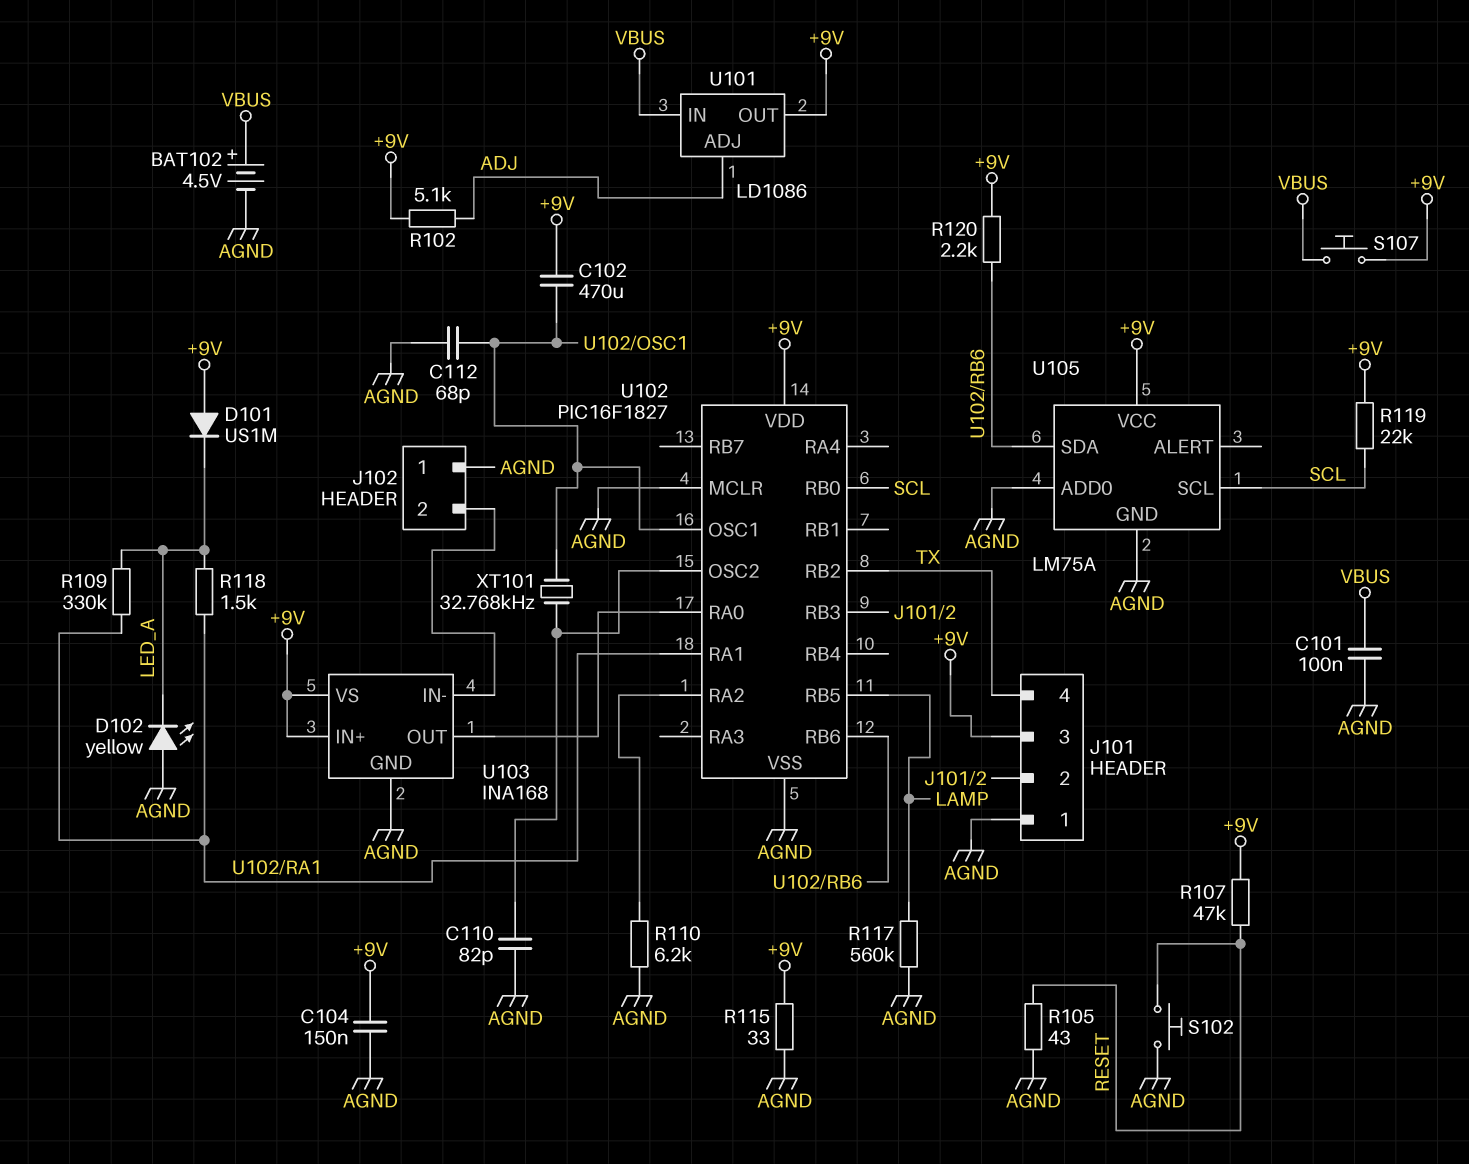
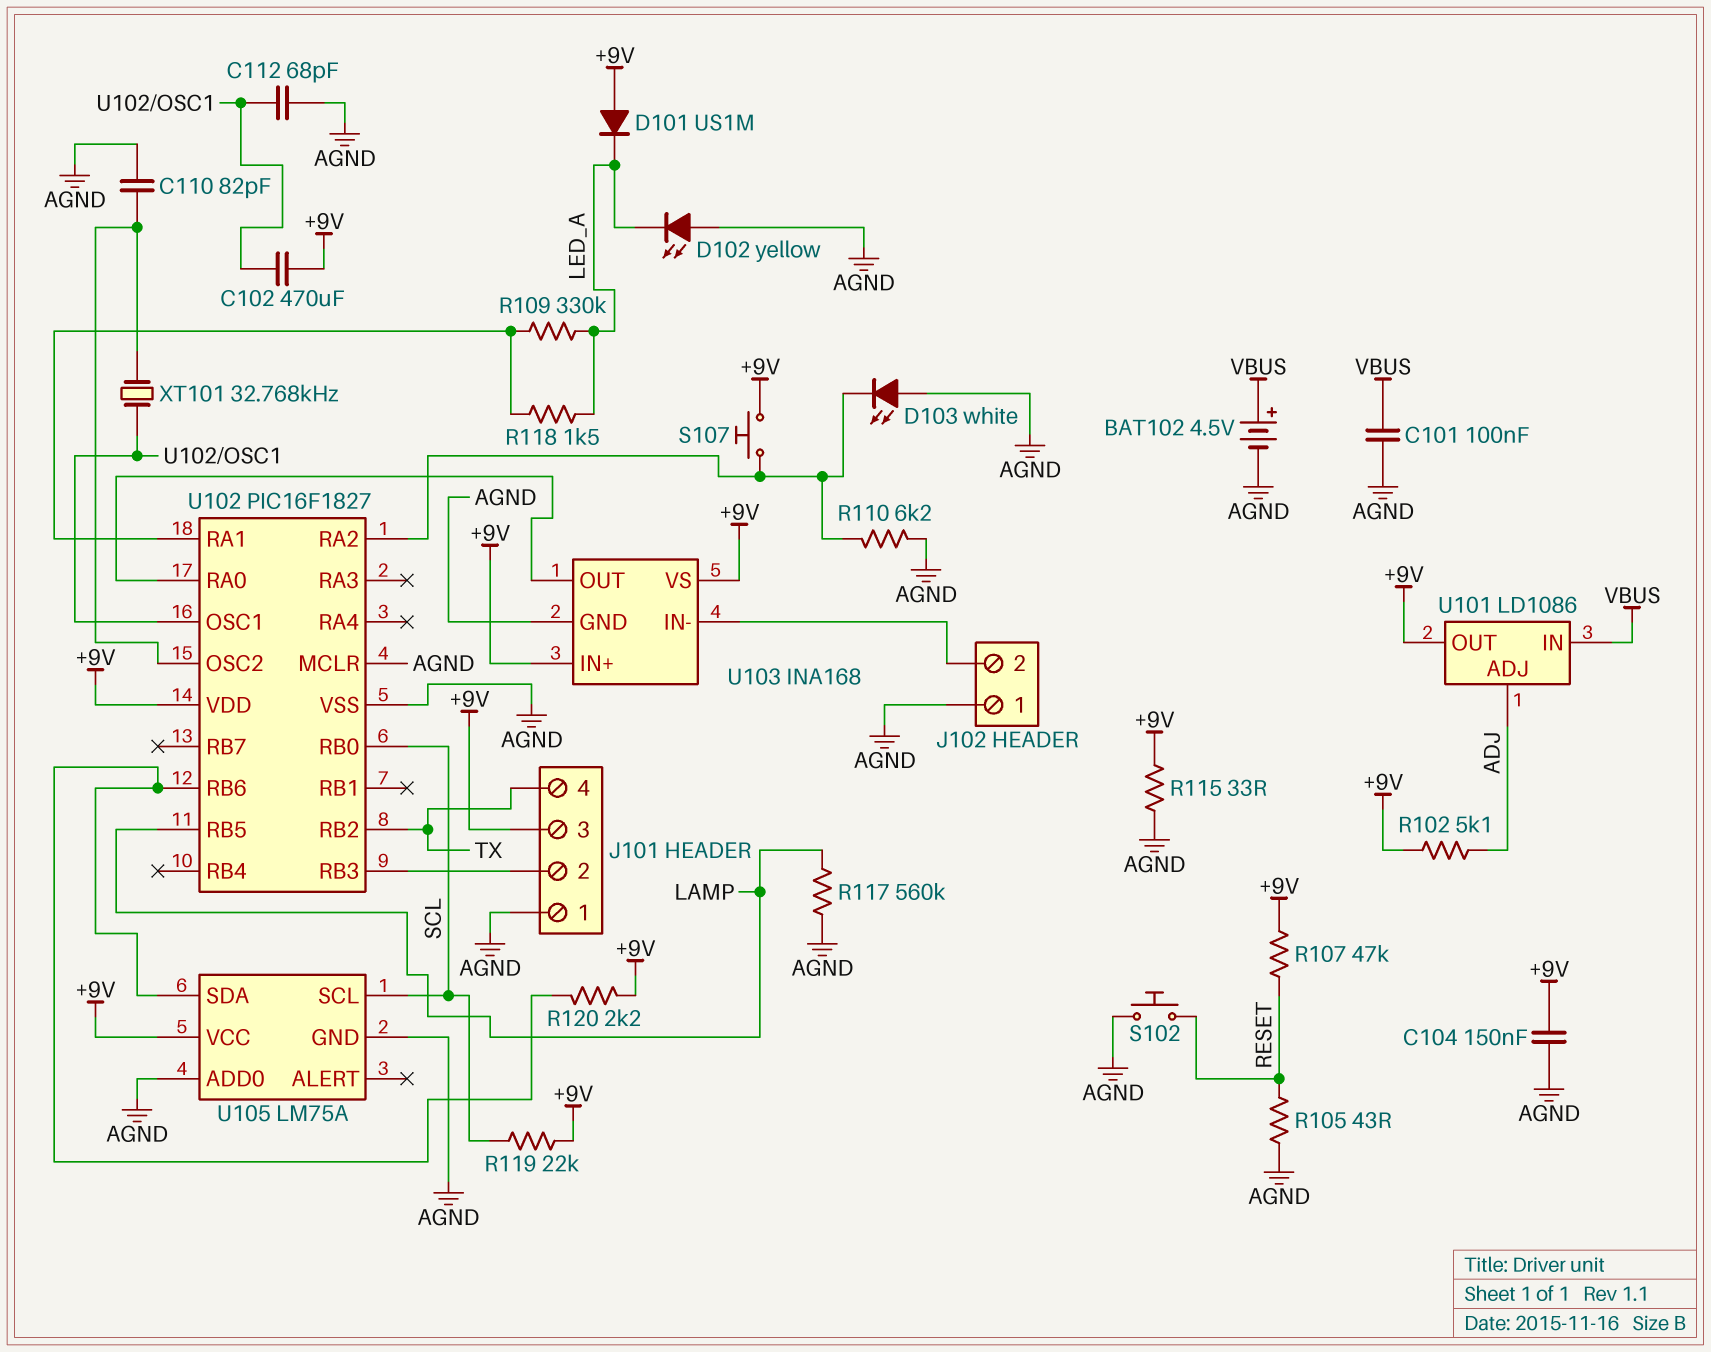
D103: none -> LED white (A AGND, K U102/RA2)
S107: button (+9V, VBUS) -> button (+9V, U102/RA2)

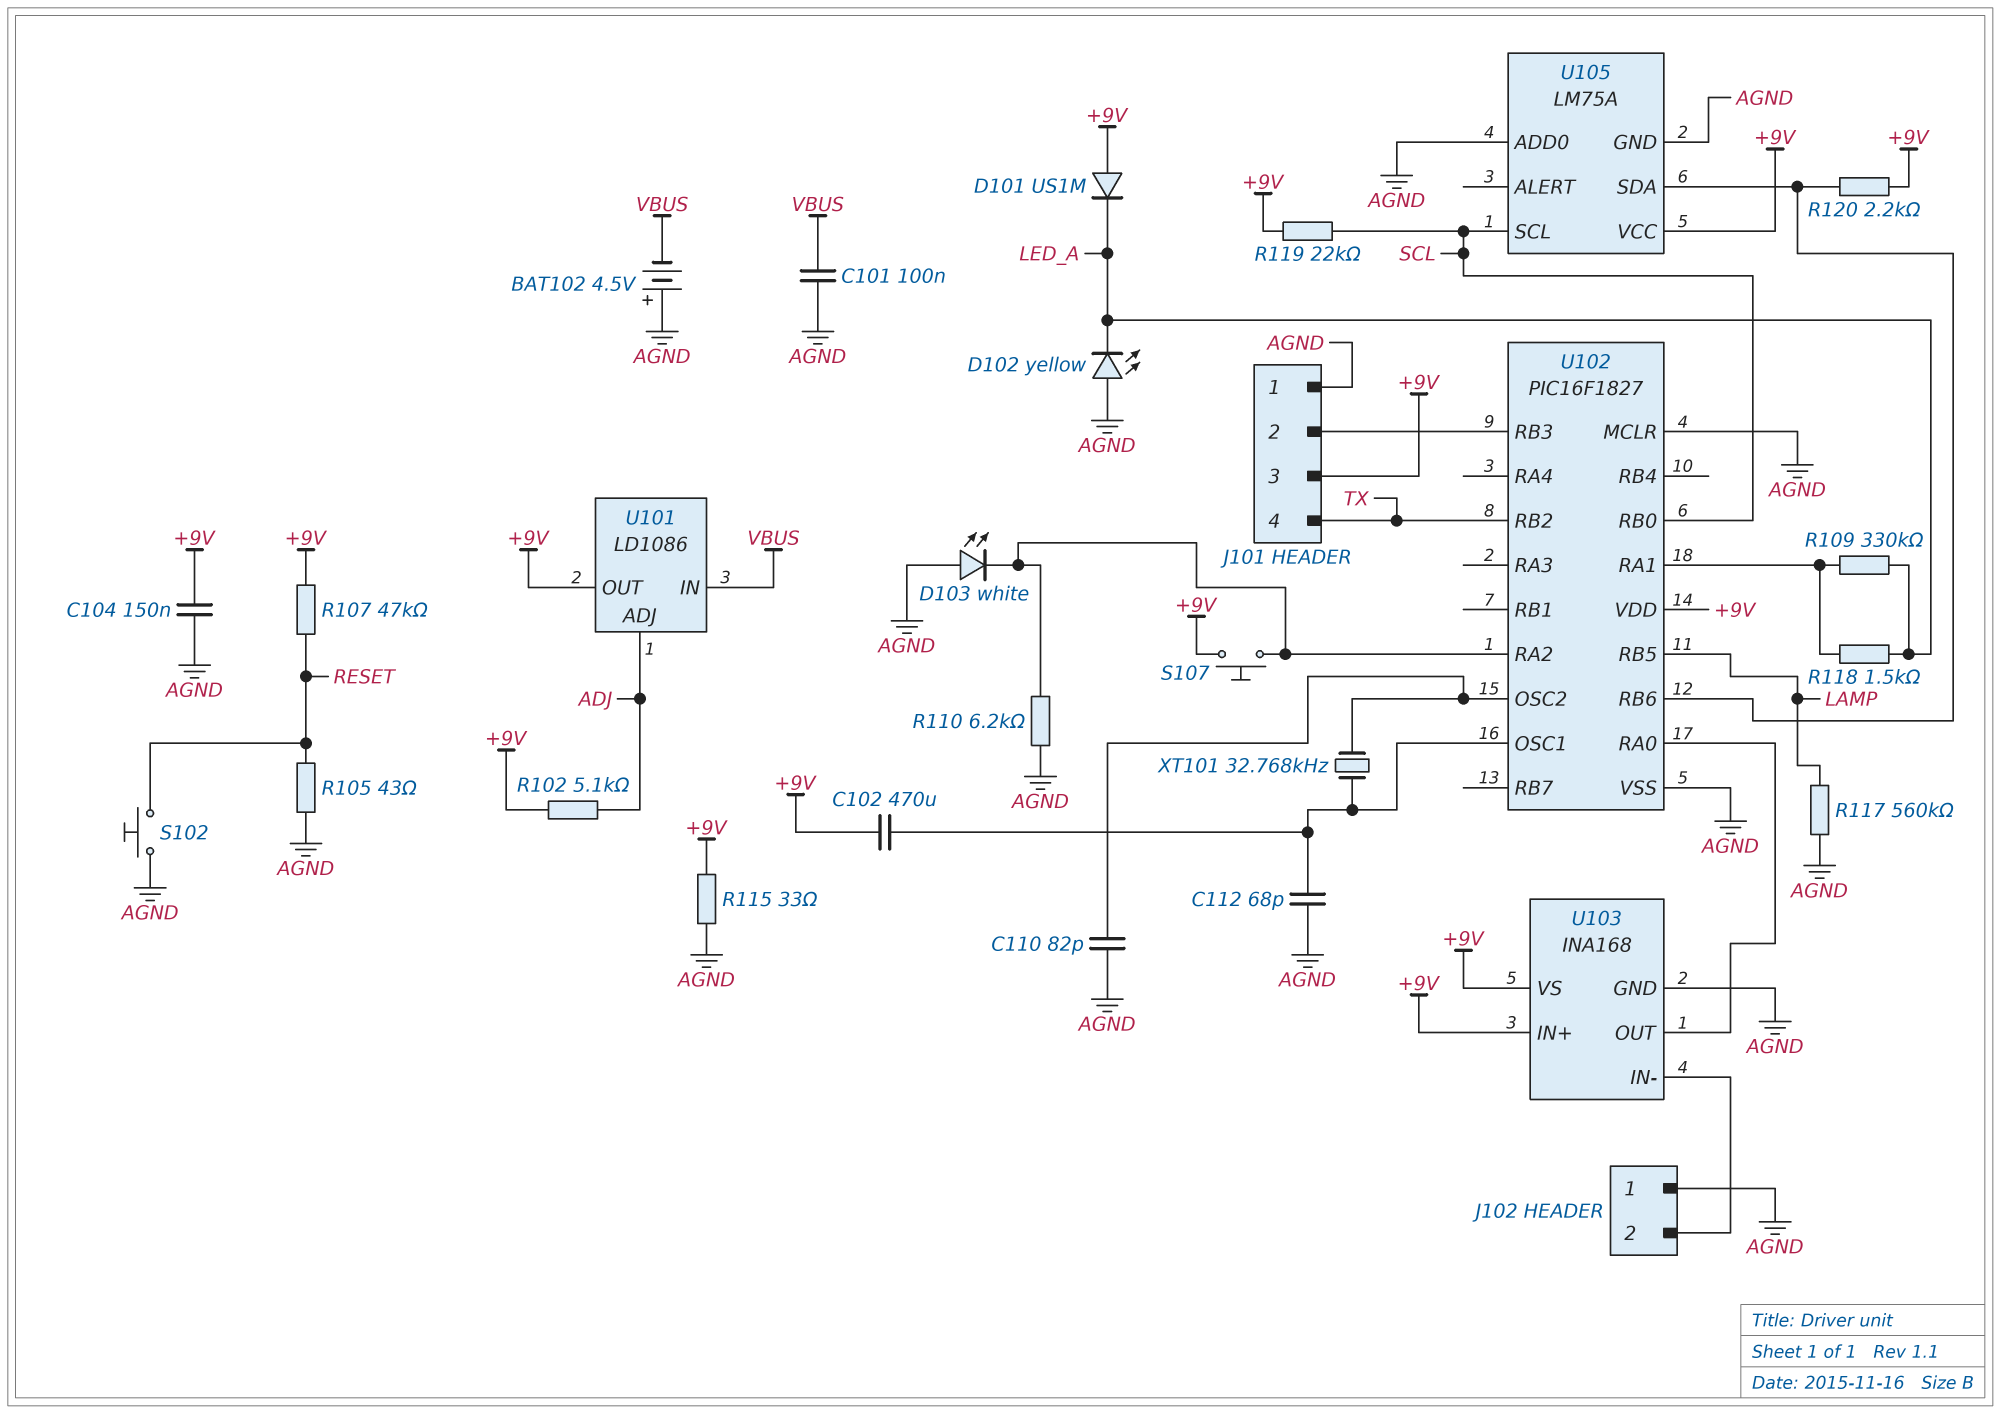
BAT102: 4.5V (plus VBUS, minus AGND) -> 4.5V (plus AGND, minus VBUS)

